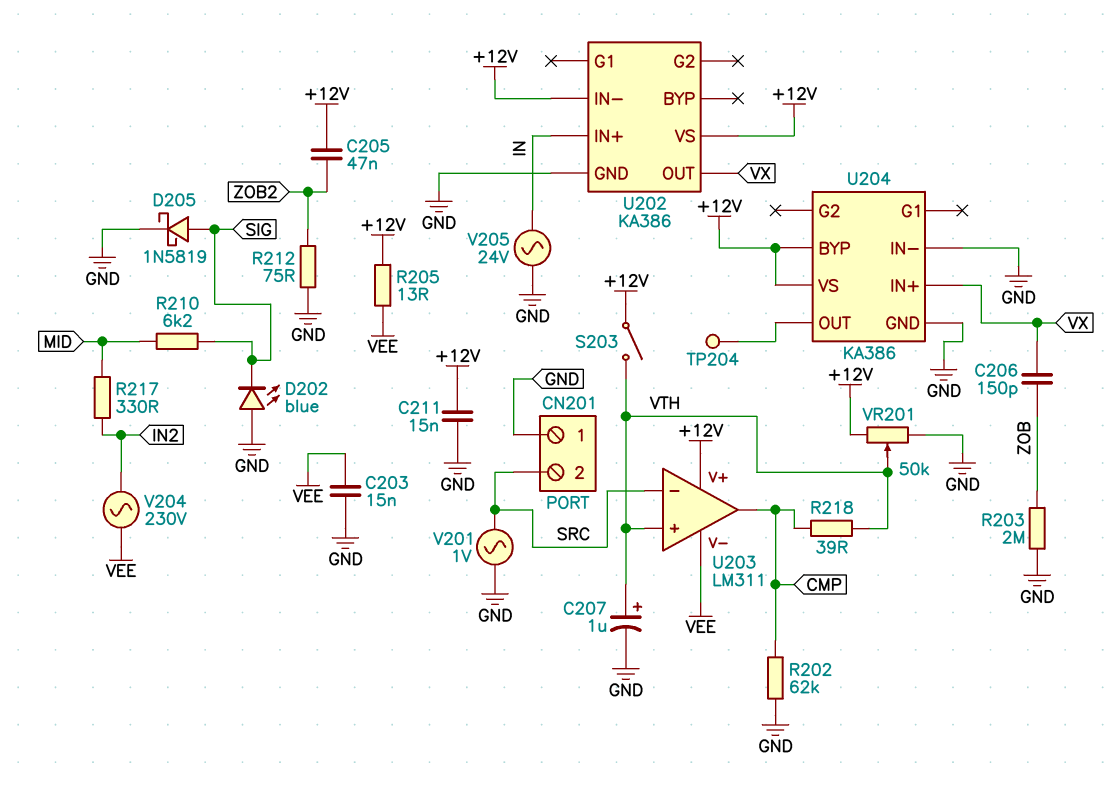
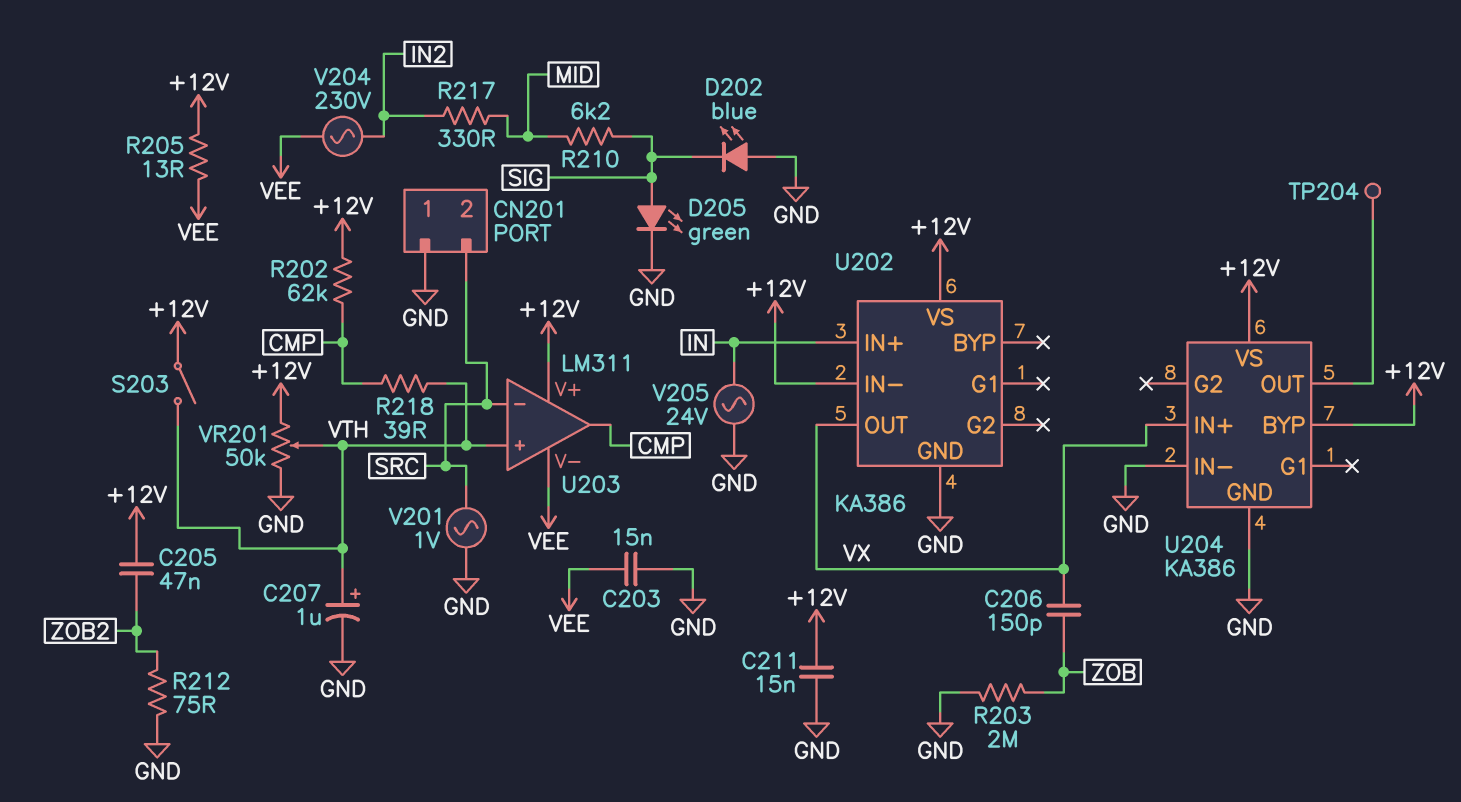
D205: schottky 1N5819 (A SIG, K GND) -> LED green (A SIG, K GND)
R202: 62k (CMP, GND) -> 62k (+12V, CMP)

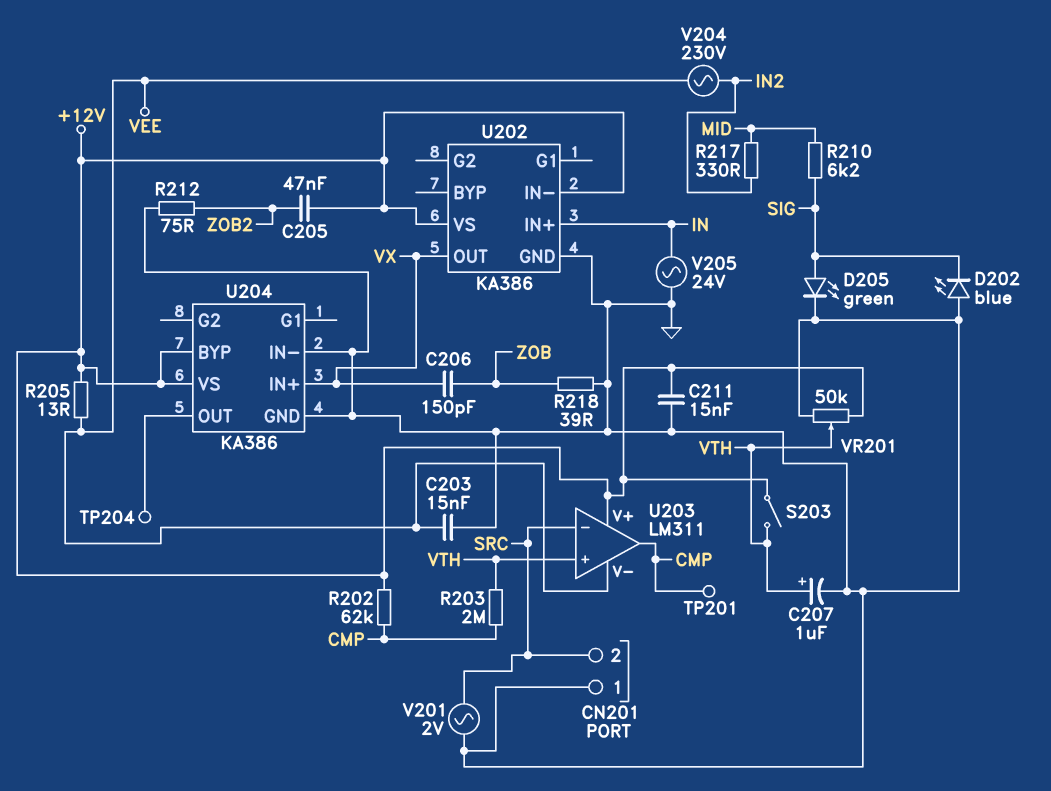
R203: 2M (GND, ZOB) -> 2M (CMP, VTH)
R218: 39 (CMP, VTH) -> 39 (GND, ZOB)
TP201: none -> test point (CMP)
V201: AC 1V (GND, SRC) -> AC 2V (GND, SRC)

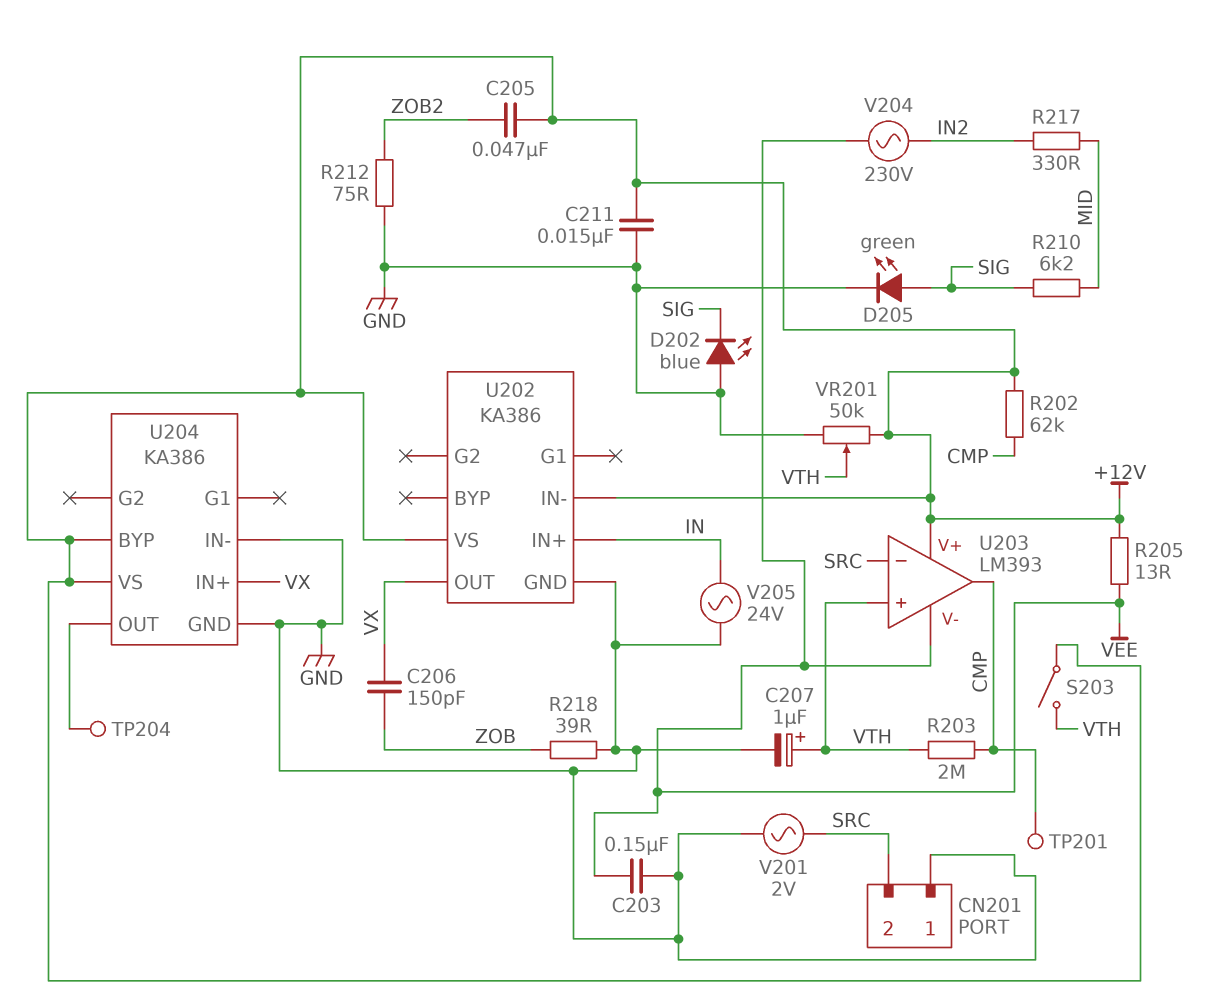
C203: 15nF (GND, VEE) -> 150nF (GND, VEE)
U203: LM311 -> LM393

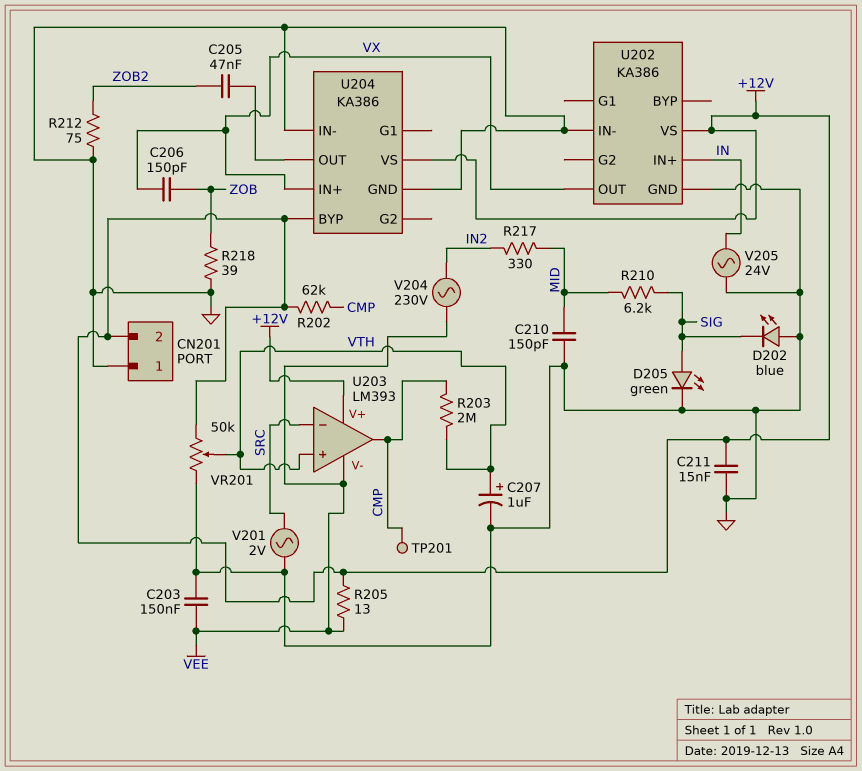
C205: 47nF (+12V, ZOB2) -> 47nF (U204/OUT, ZOB2)
C210: none -> 150pF (GND, MID)
CN201 pin 2: SRC -> +12V
S203: switch (+12V, VTH) -> none
TP204: test point (U204/OUT) -> none
U202 pin IN-: +12V -> GND

